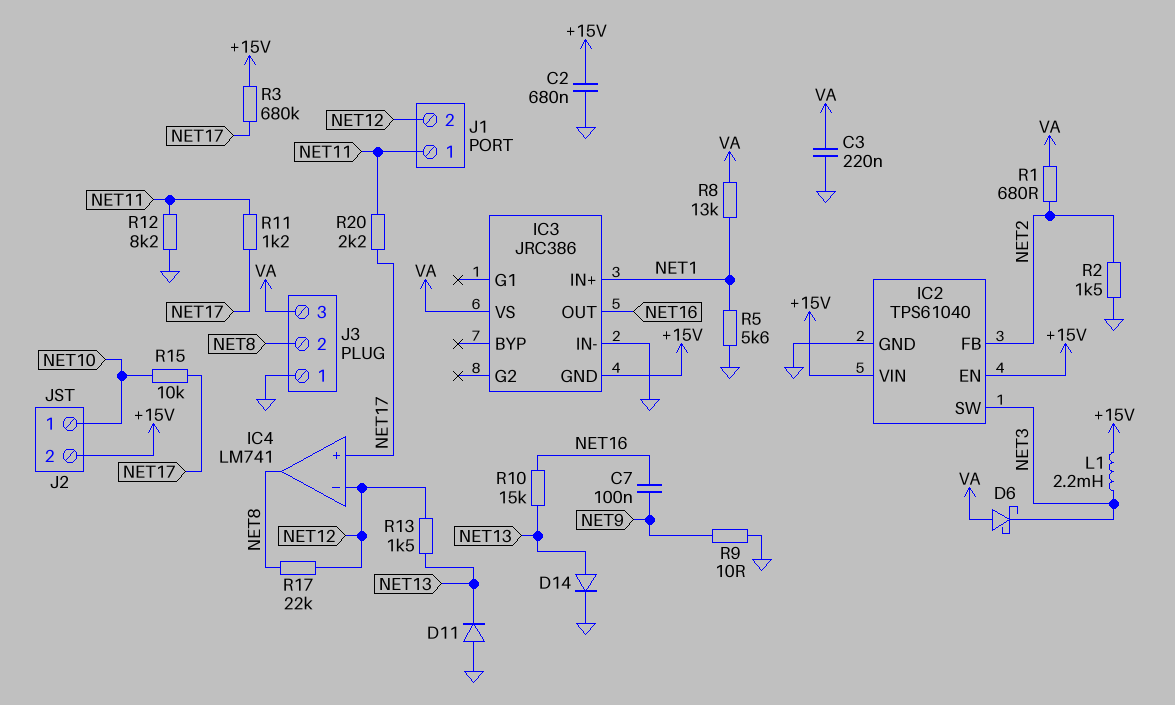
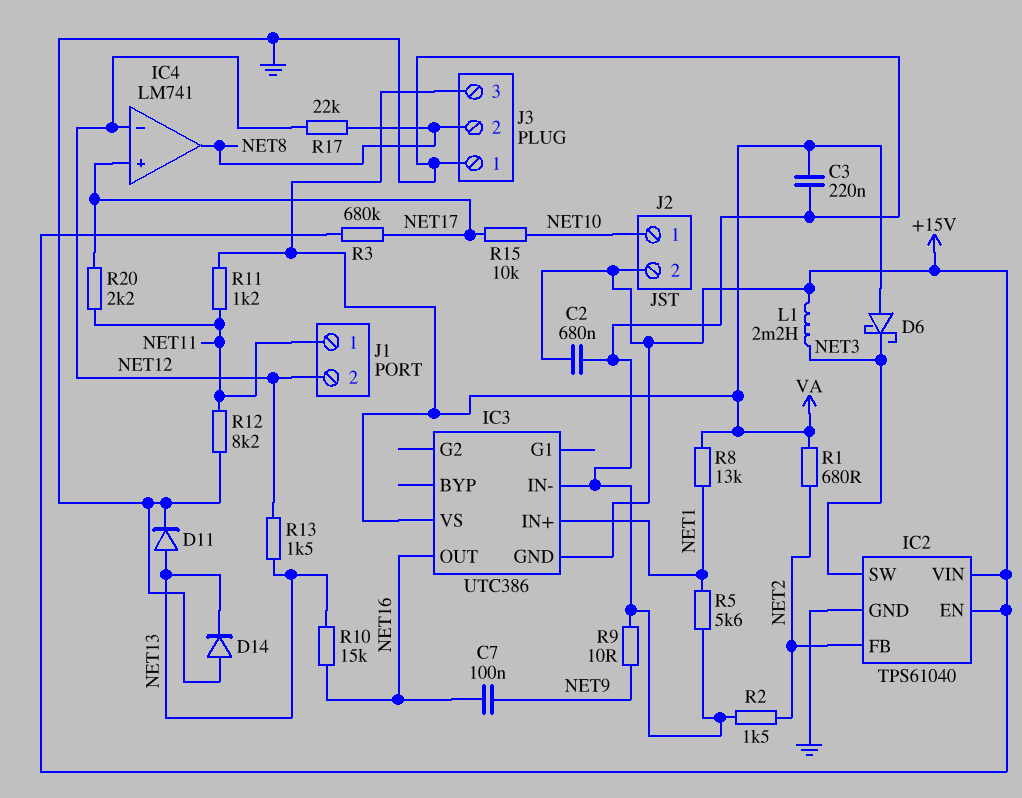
D11: diode (A GND, K NET13) -> diode (A NET13, K GND)
D14: diode (A NET13, K GND) -> diode (A GND, K NET13)
IC3: JRC386 -> UTC386
R11: 1.2k (NET11, NET17) -> 1.2k (NET11, VA)

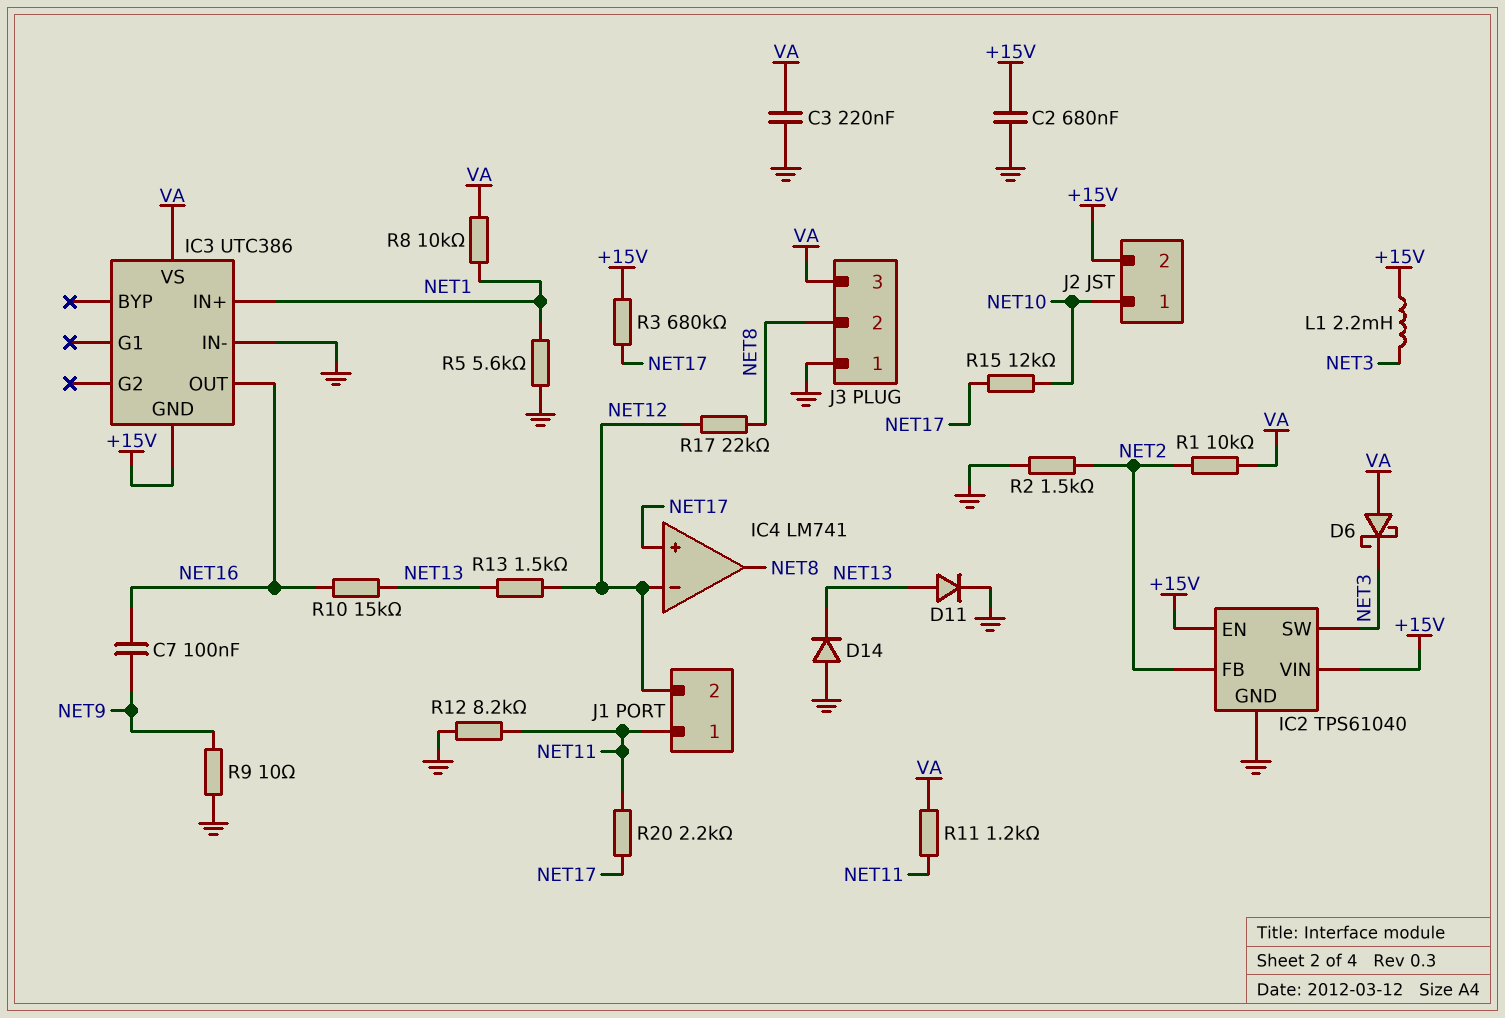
R1: 680 (NET2, VA) -> 10k (NET2, VA)
R8: 13k (NET1, VA) -> 10k (NET1, VA)
R15: 10k (NET10, NET17) -> 12k (NET10, NET17)

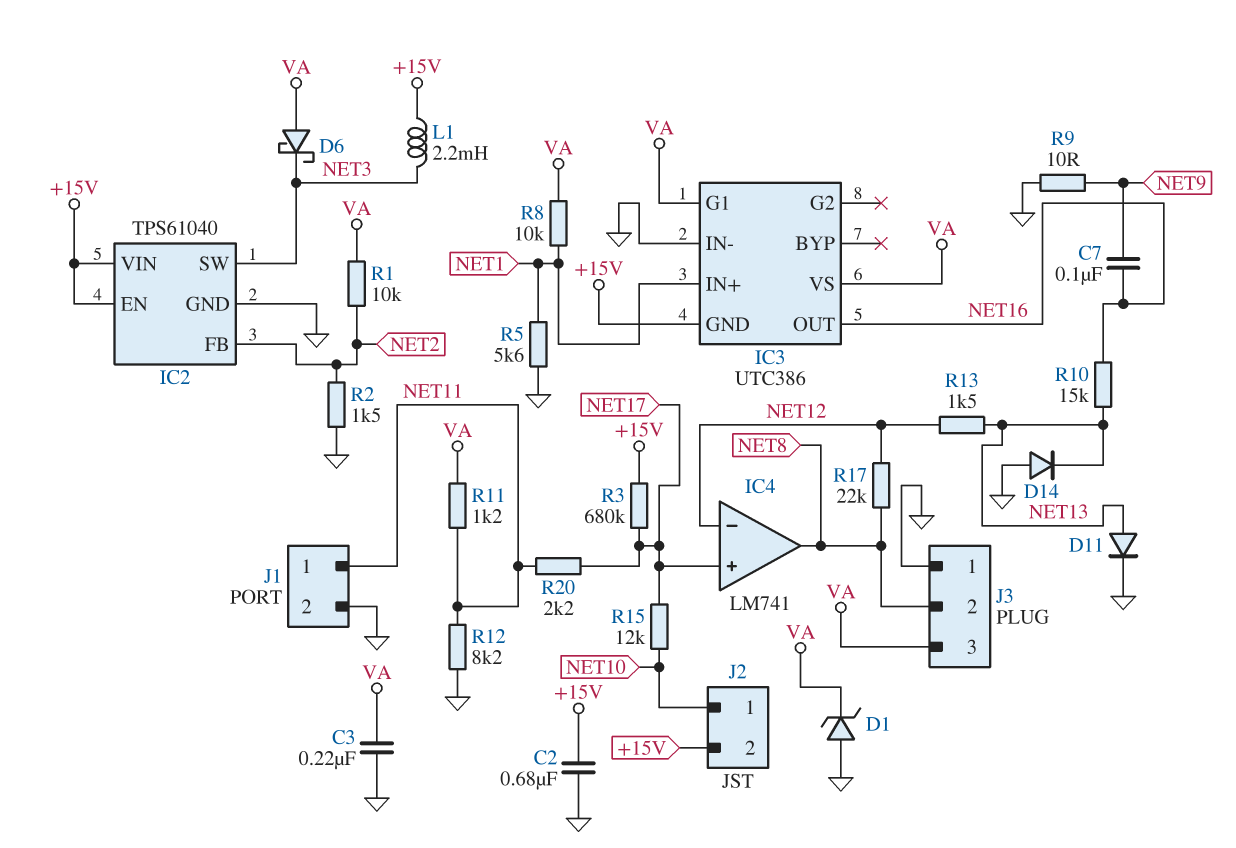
D1: none -> zener (A GND, K VA)
IC3 pin G1: none -> VA
J1 pin 2: NET12 -> GND

